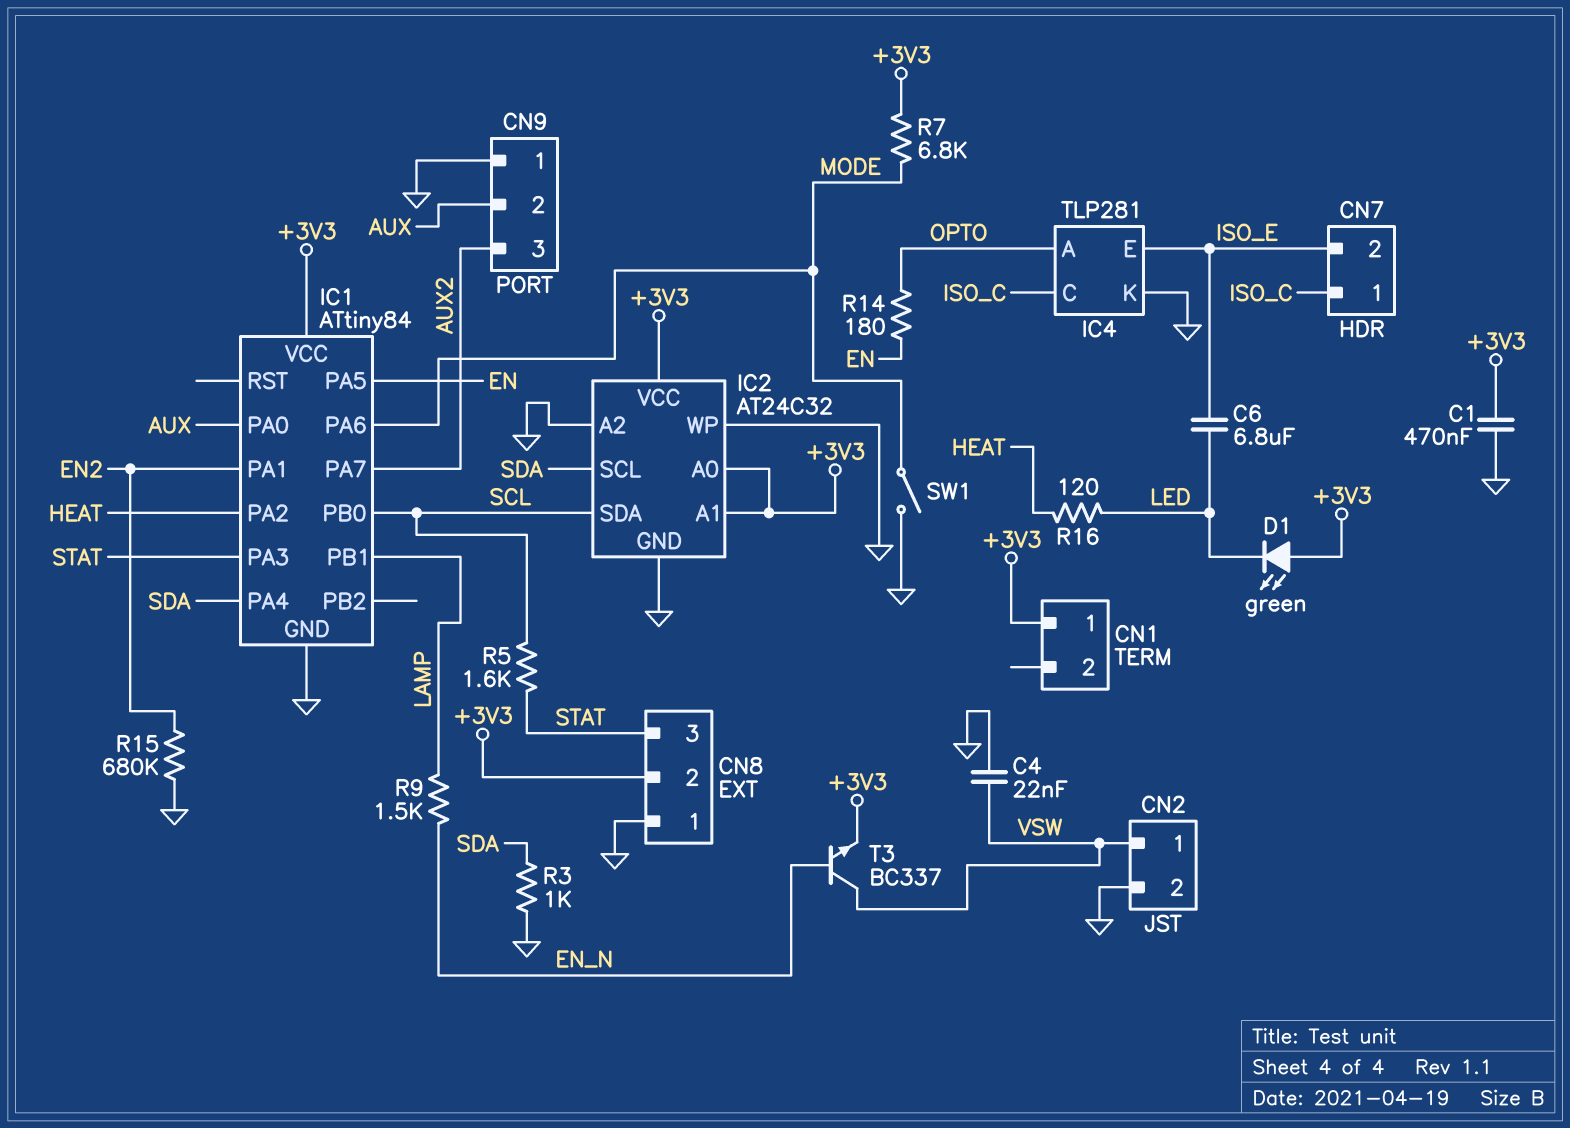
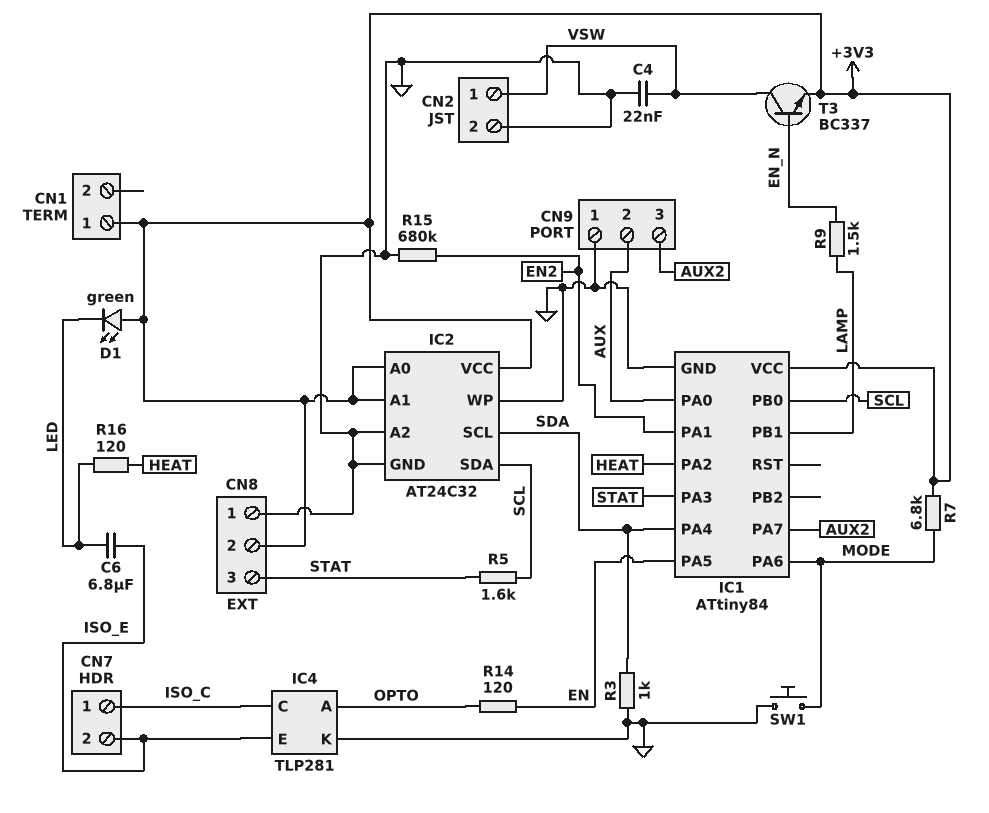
C1: 470nF (+3V3, GND) -> none
R14: 180 (EN, OPTO) -> 120 (EN, OPTO)
SW1: switch (GND, MODE) -> button (GND, MODE)

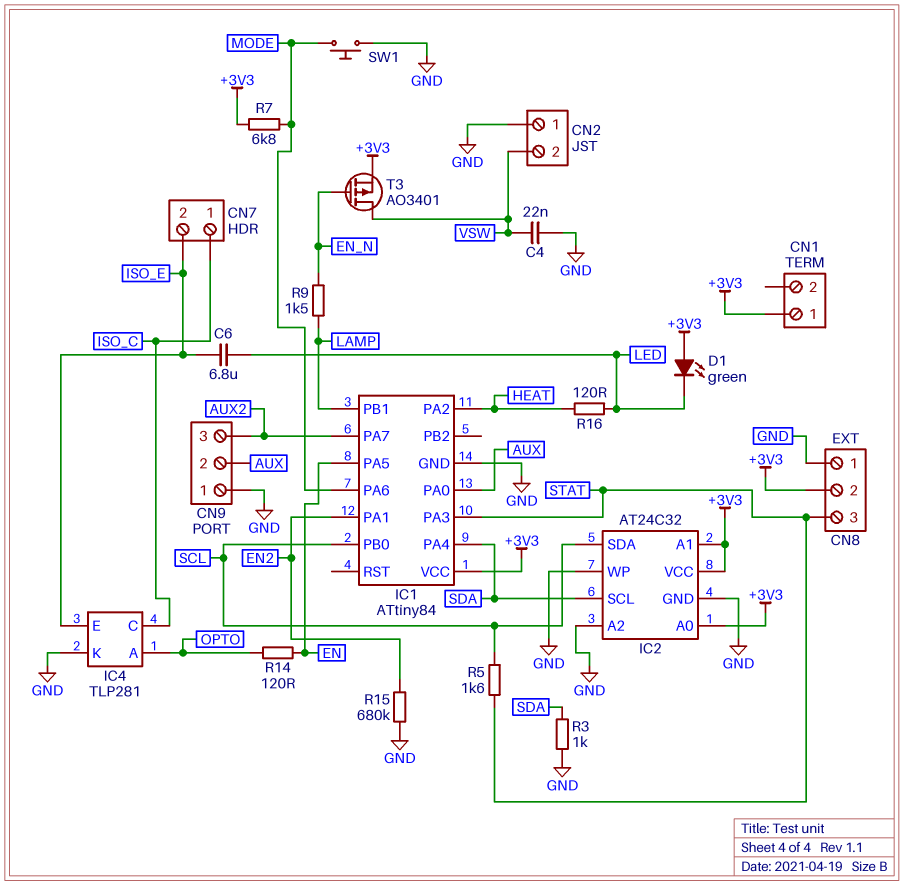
CN2 pin 1: VSW -> GND
CN2 pin 2: GND -> VSW
T3: NPN BC337 (B EN_N, C VSW, E +3V3) -> PMOS AO3401 (G EN_N, D VSW, S +3V3)

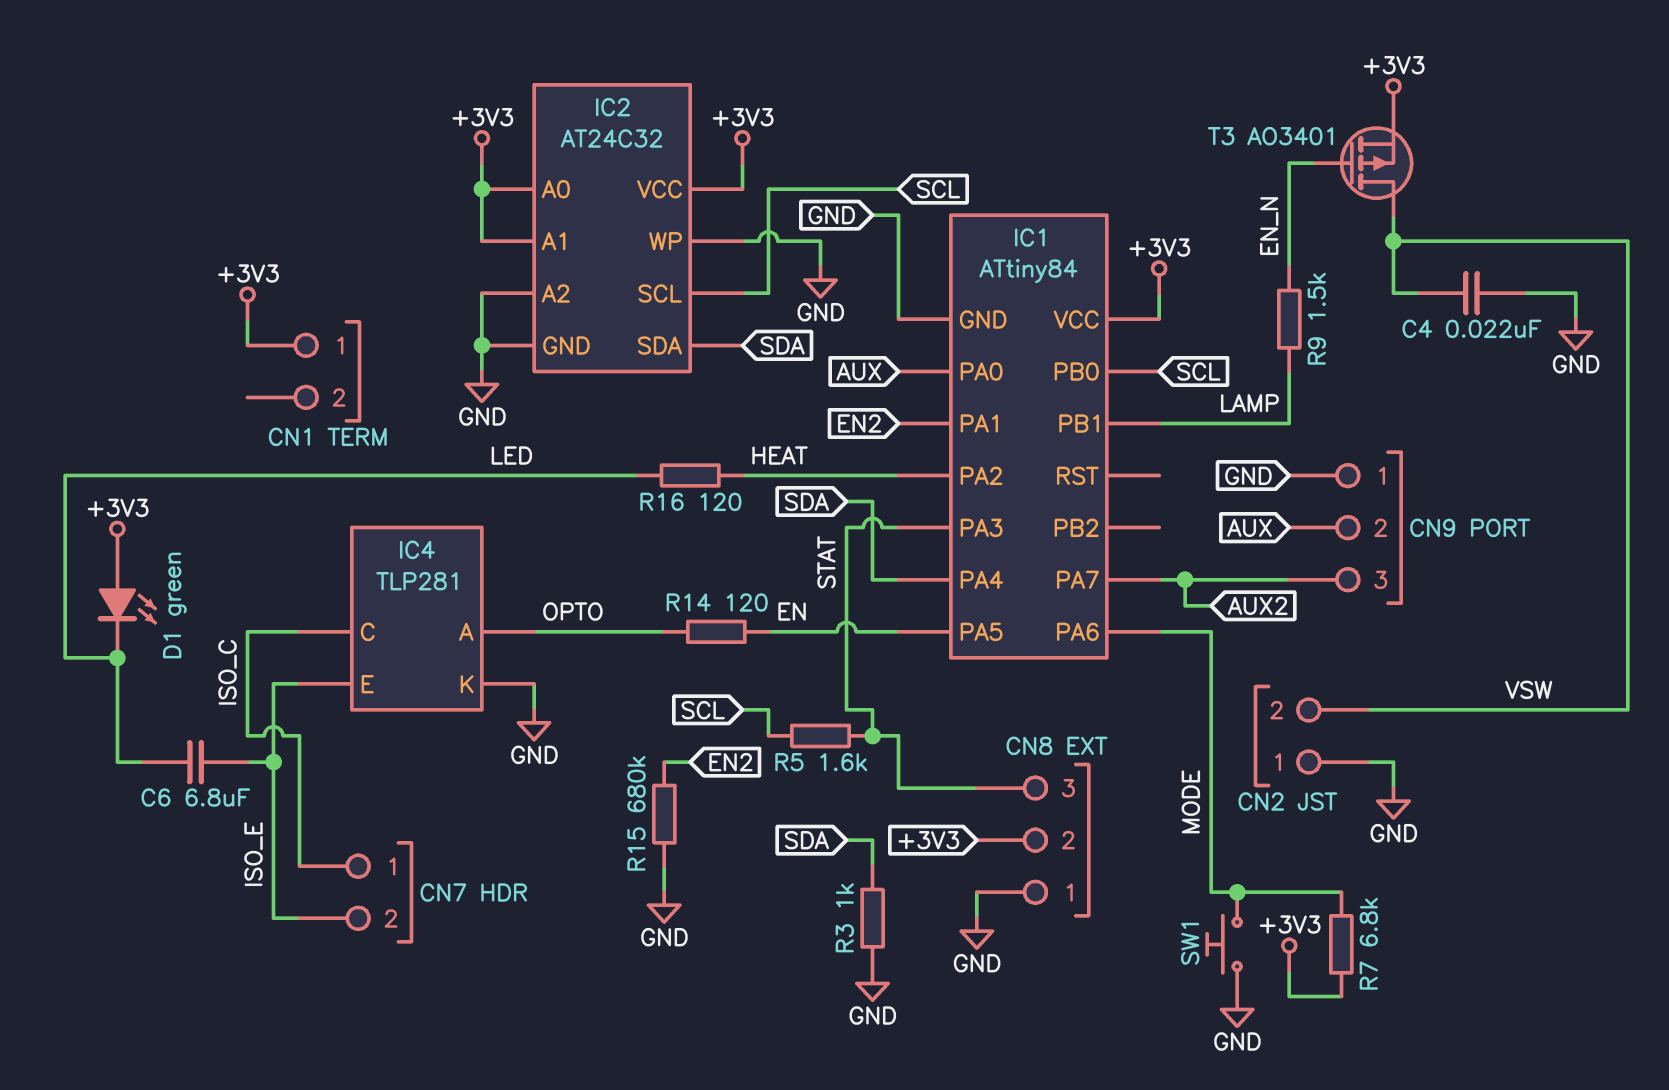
IC2 pin SCL: SDA -> SCL
IC2 pin SDA: SCL -> SDA

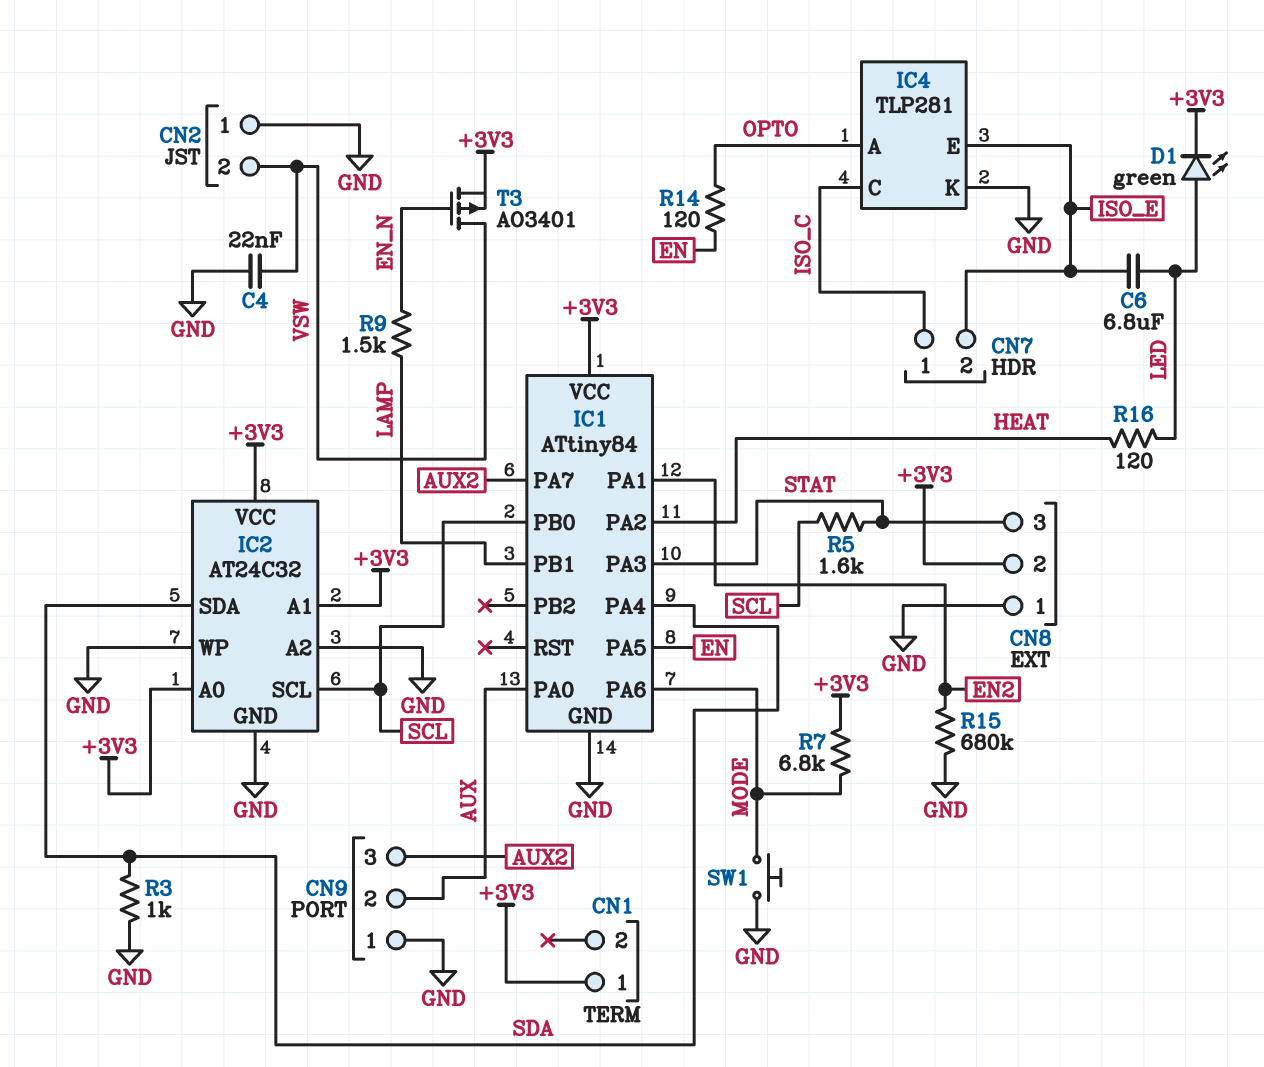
D1: LED green (A +3V3, K LED) -> LED green (A LED, K +3V3)

